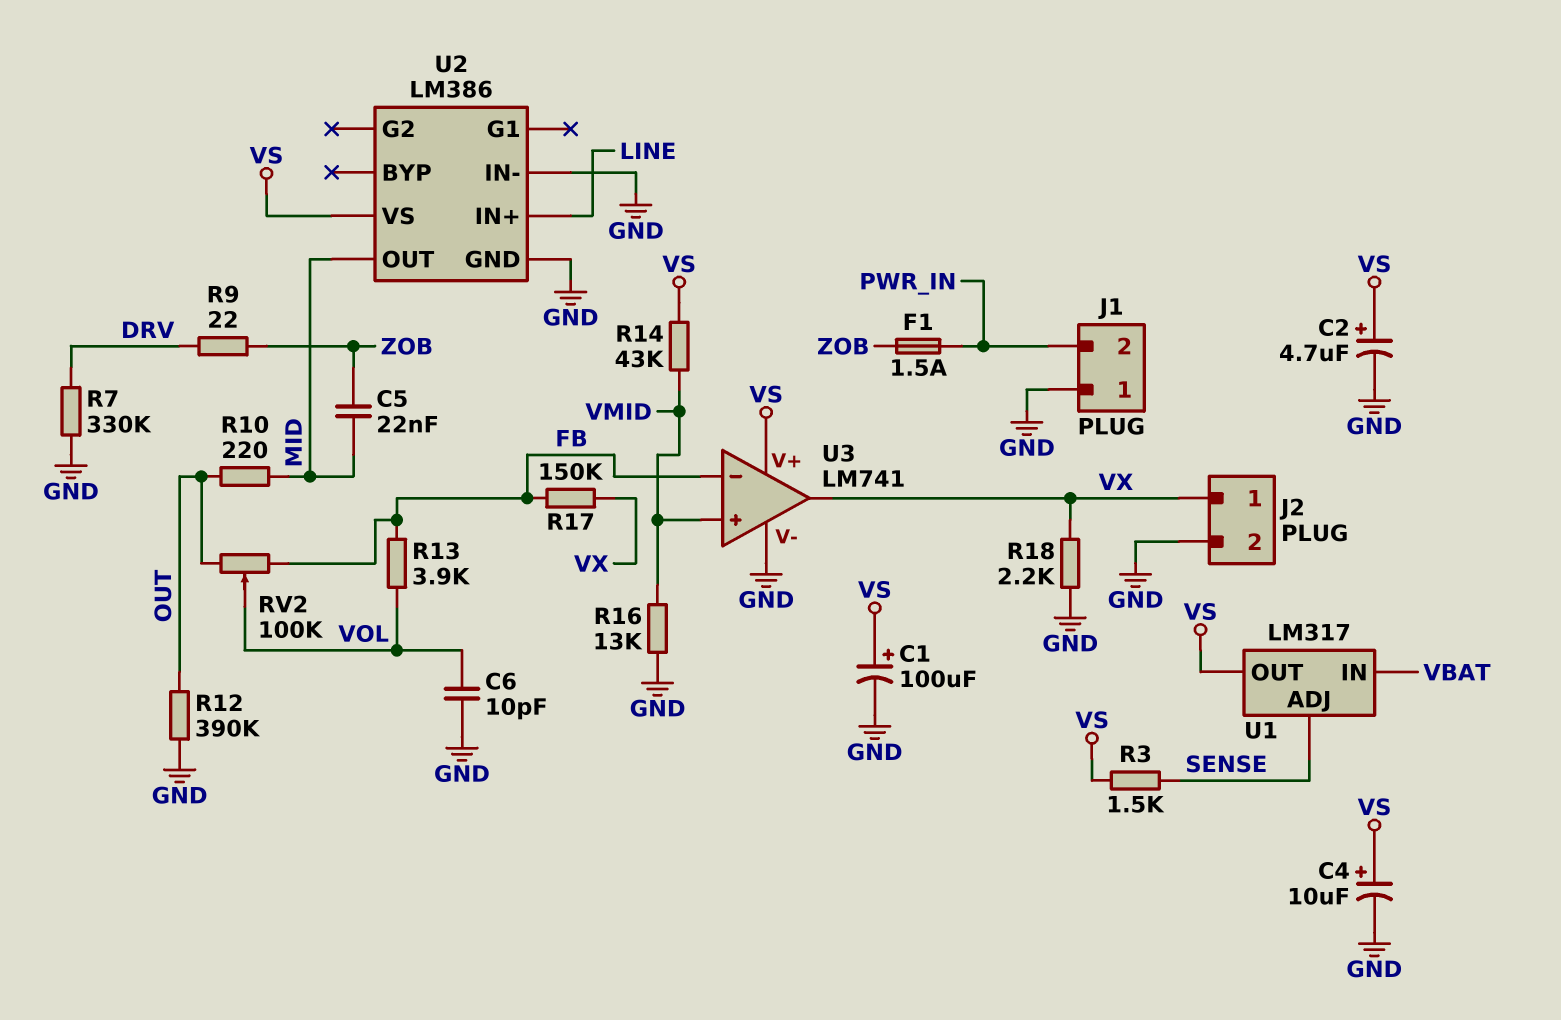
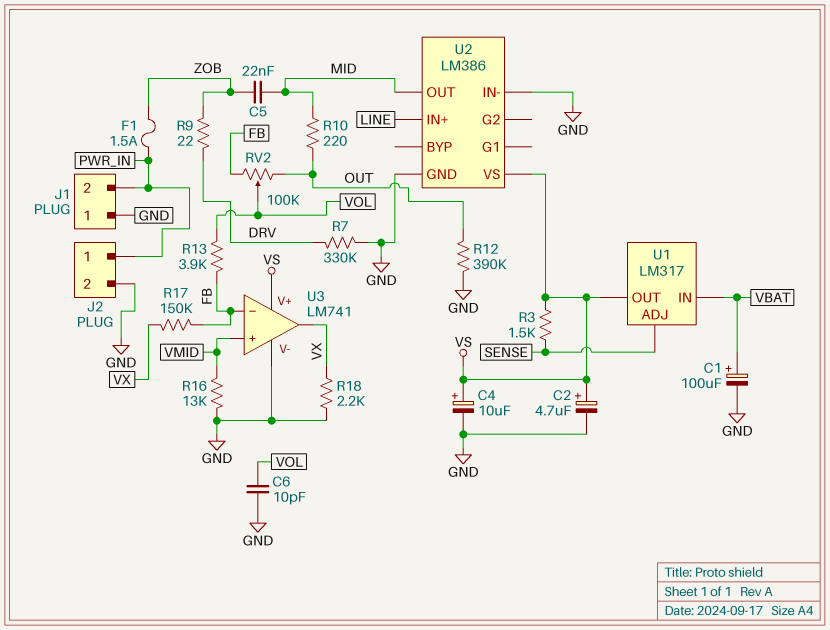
C1: 100uF (plus VS, minus GND) -> 100uF (plus VBAT, minus GND)
J2 pin 1: VX -> PWR_IN
R14: 43k (VMID, VS) -> none

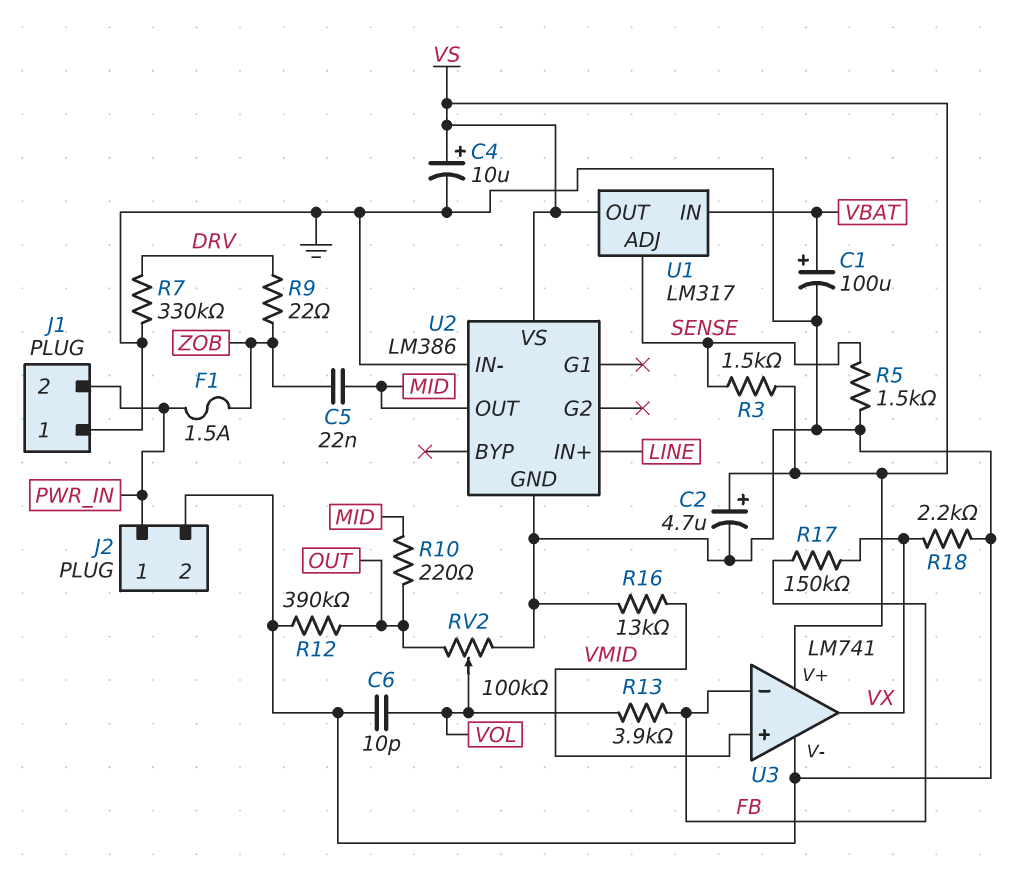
R5: none -> 1.5k (GND, SENSE)
RV2: 100k (FB, OUT, wiper VOL) -> 100k (GND, OUT, wiper VOL)

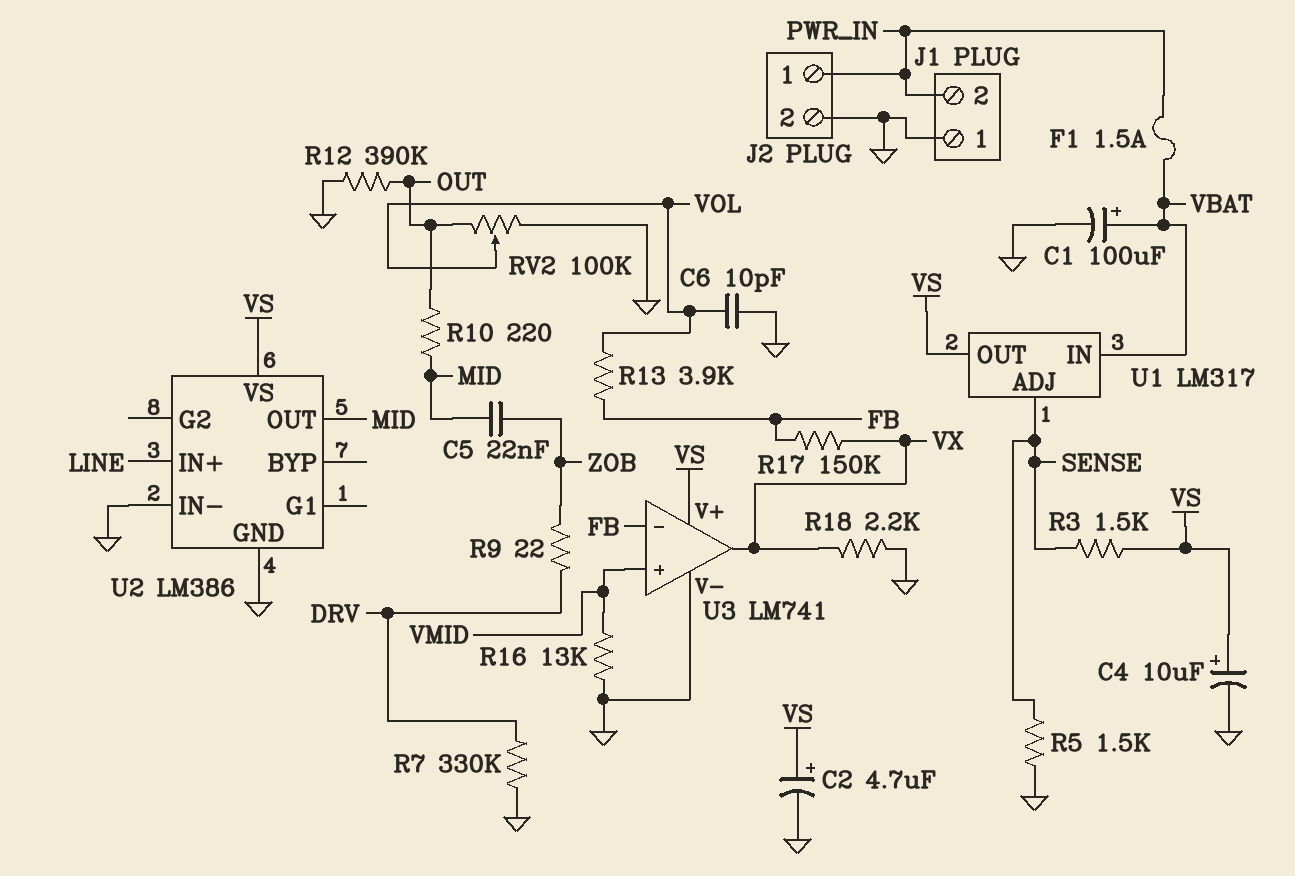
F1: 1.5A (PWR_IN, ZOB) -> 1.5A (PWR_IN, VBAT)

